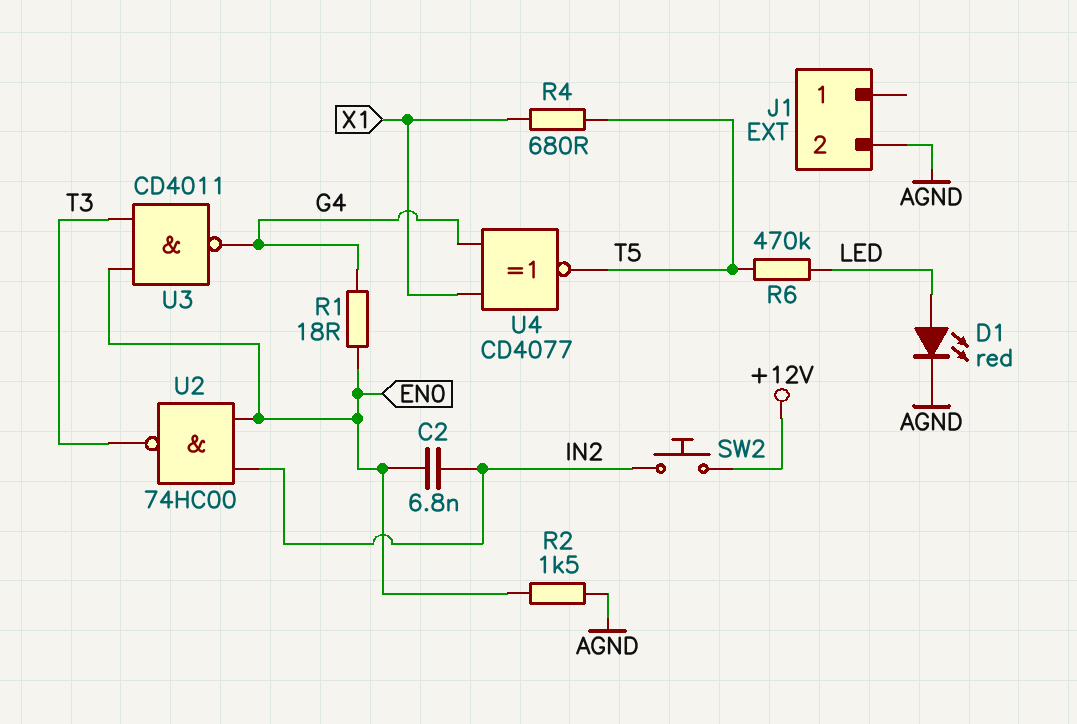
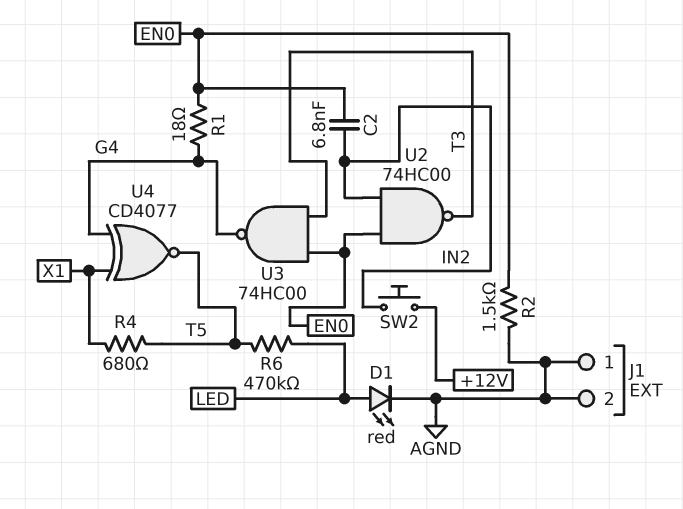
J1 pin 1: none -> AGND
U3: NAND CD4011 (in EN0, in T3, out G4) -> NAND 74HC00 (in EN0, in T3, out G4)

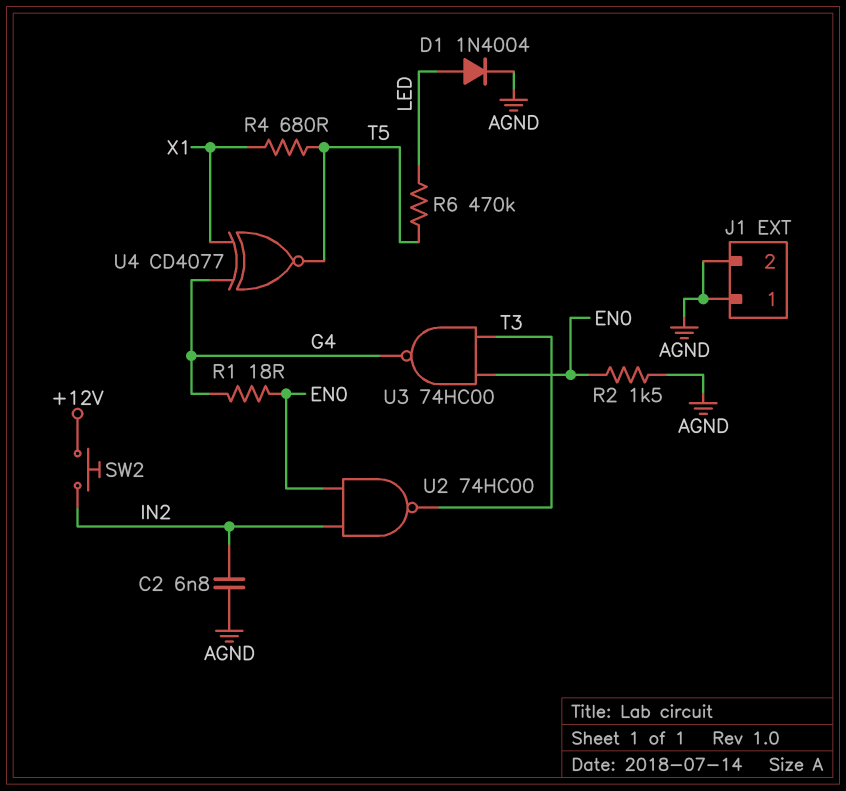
C2: 6.8nF (EN0, IN2) -> 6.8nF (AGND, IN2)
D1: LED red (A LED, K AGND) -> diode 1N4004 (A LED, K AGND)

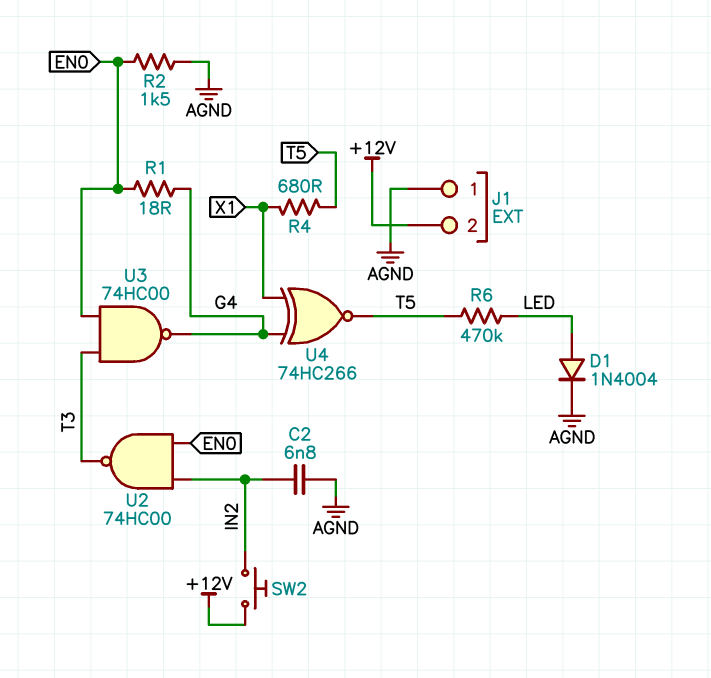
J1 pin 2: AGND -> +12V
U4: XNOR CD4077 (in G4, in X1, out T5) -> XNOR 74HC266 (in G4, in X1, out T5)

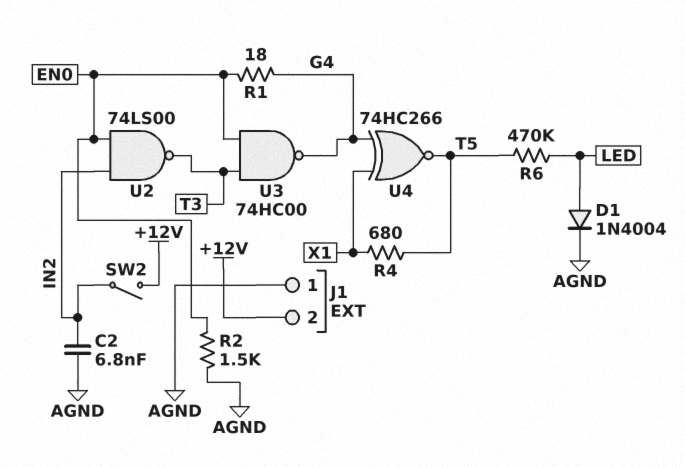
SW2: button (+12V, IN2) -> switch (+12V, IN2)
U2: NAND 74HC00 (in EN0, in IN2, out T3) -> NAND 74LS00 (in EN0, in IN2, out T3)

